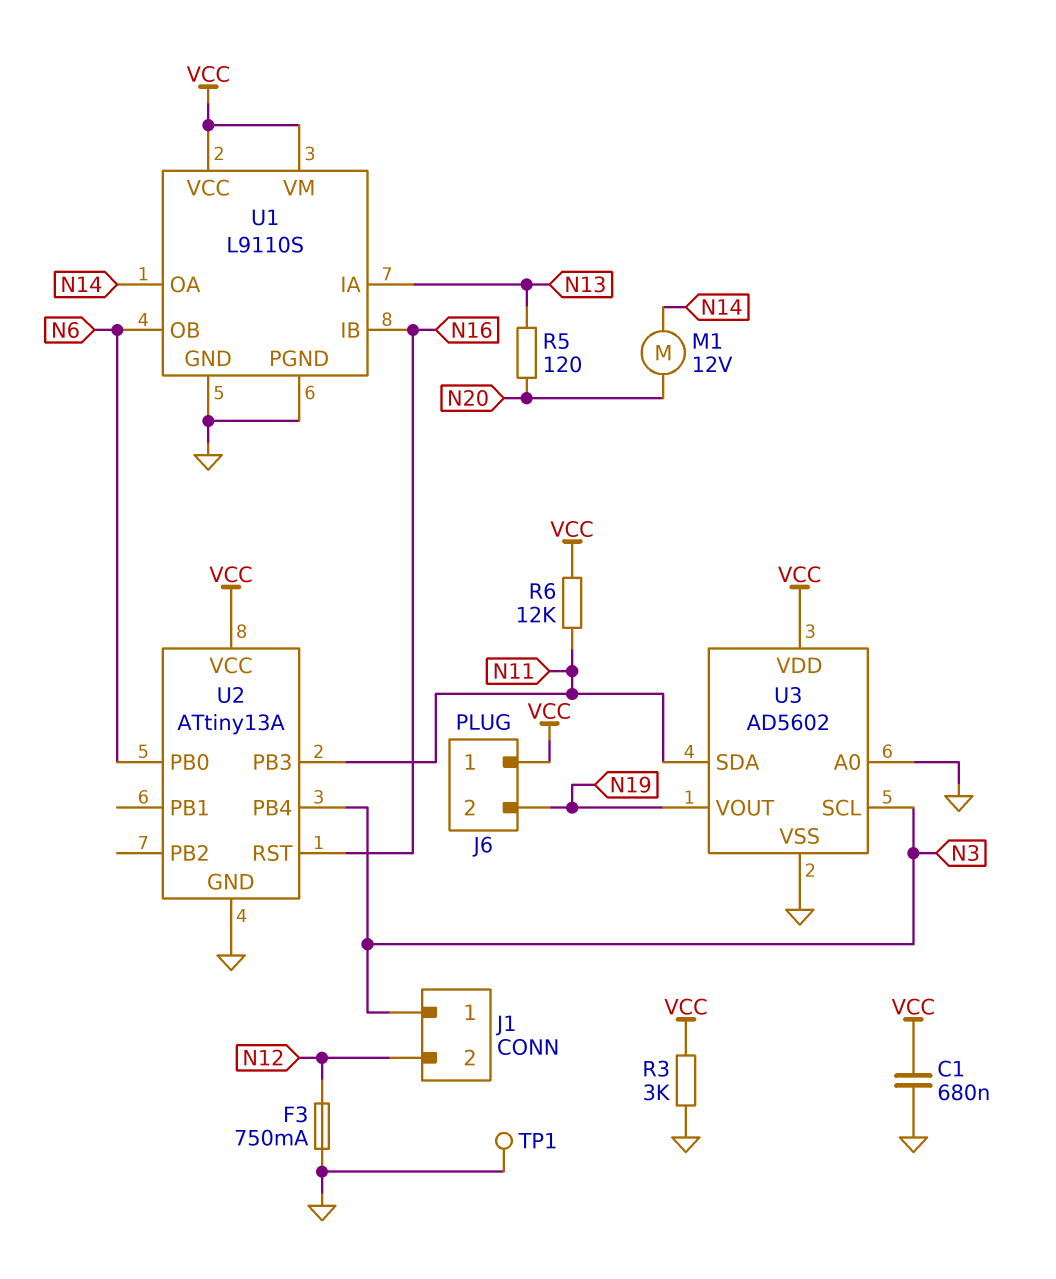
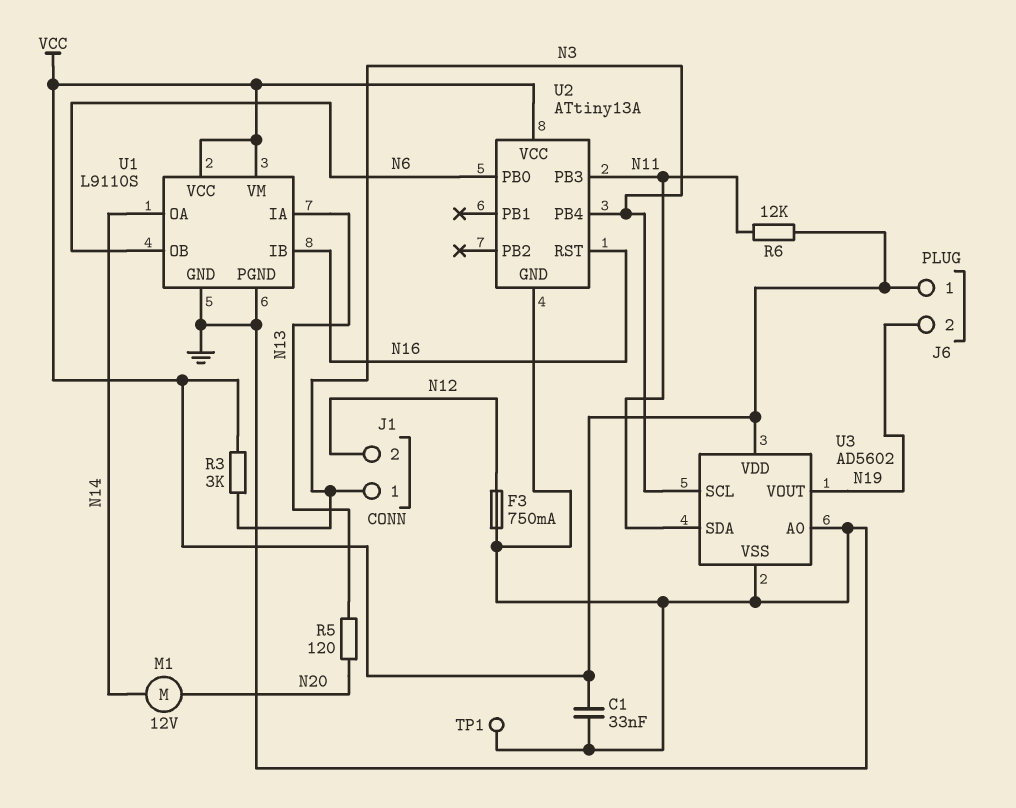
C1: 680nF (GND, VCC) -> 33nF (GND, VCC)
R3: 3k (GND, VCC) -> 3k (N3, VCC)

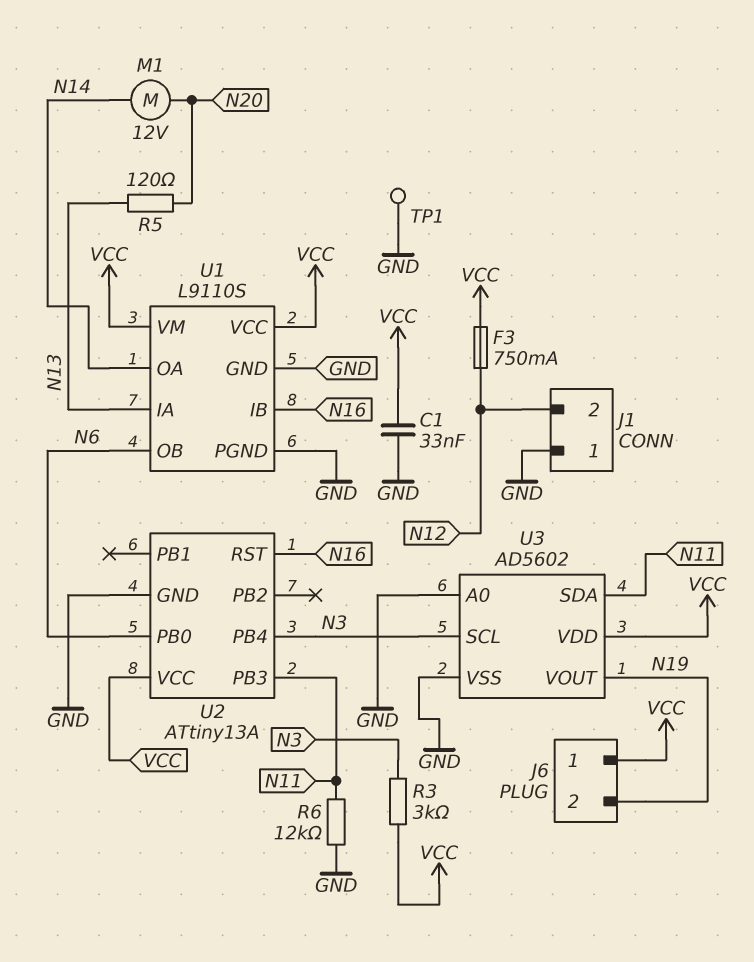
F3: 750mA (GND, N12) -> 750mA (N12, VCC)
J1 pin 1: N3 -> GND
R6: 12k (N11, VCC) -> 12k (GND, N11)

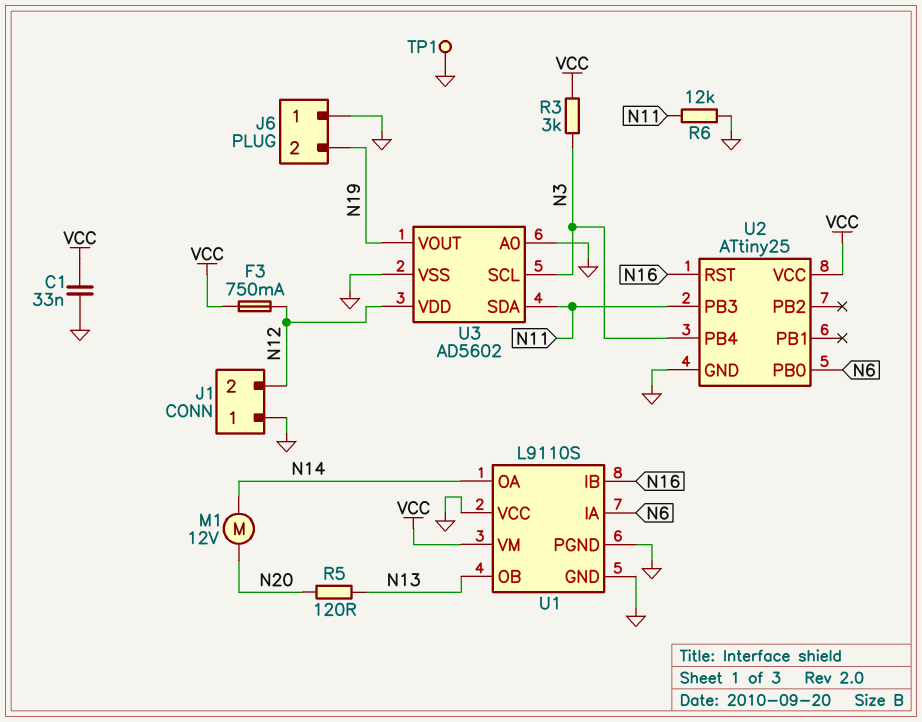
J6 pin 1: VCC -> GND
U1 pin IA: N13 -> N6
U1 pin OB: N6 -> N13
U1 pin VCC: VCC -> GND
U2: ATtiny13A -> ATtiny25
U3 pin VDD: VCC -> N12

